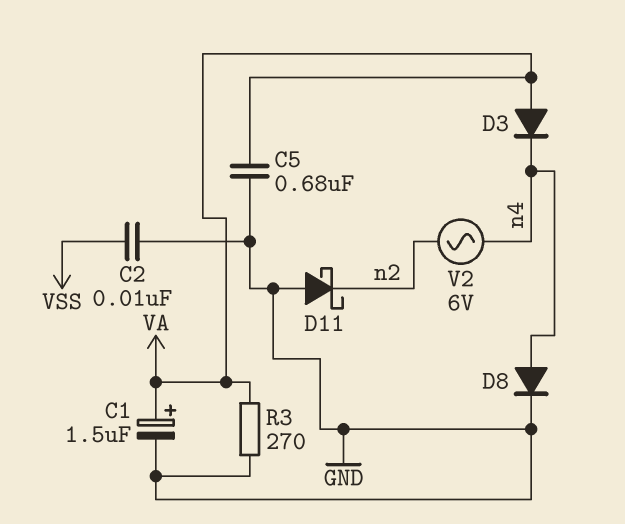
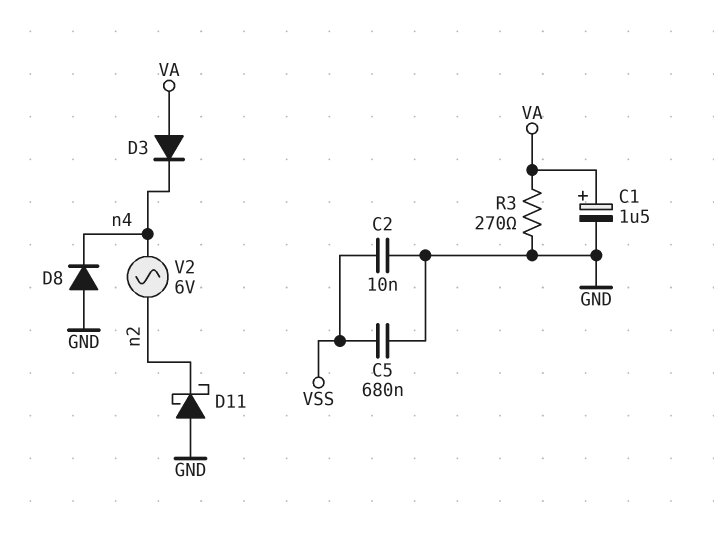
C5: 680nF (GND, VA) -> 680nF (GND, VSS)
D8: diode (A n4, K GND) -> diode (A GND, K n4)

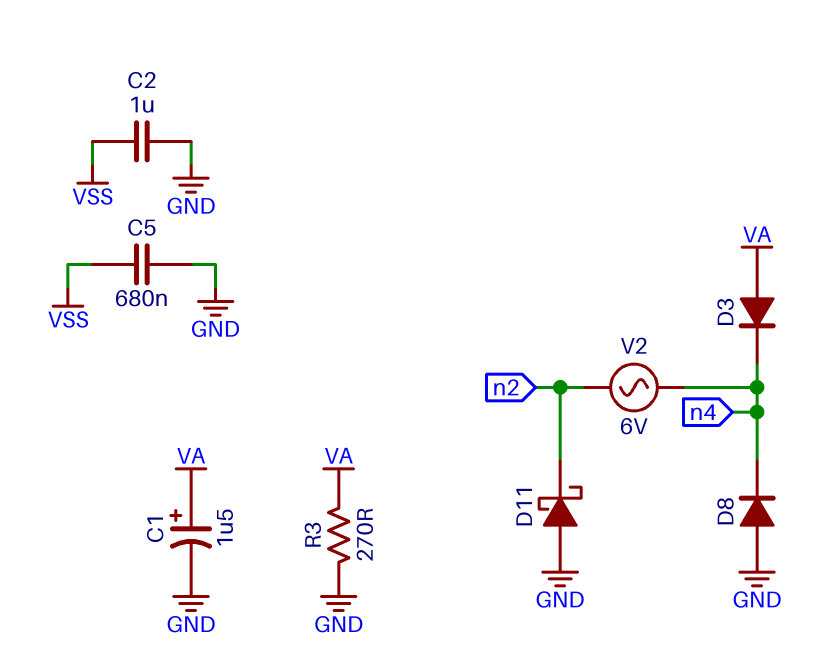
C2: 10nF (GND, VSS) -> 1uF (GND, VSS)

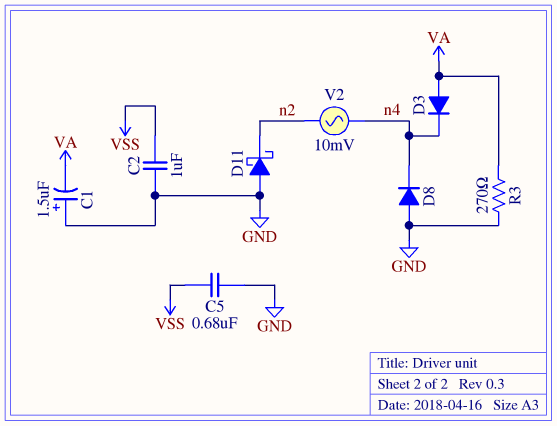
C1: 1.5uF (plus VA, minus GND) -> 1.5uF (plus GND, minus VA)
V2: AC 6V (n2, n4) -> AC 10mV (n2, n4)

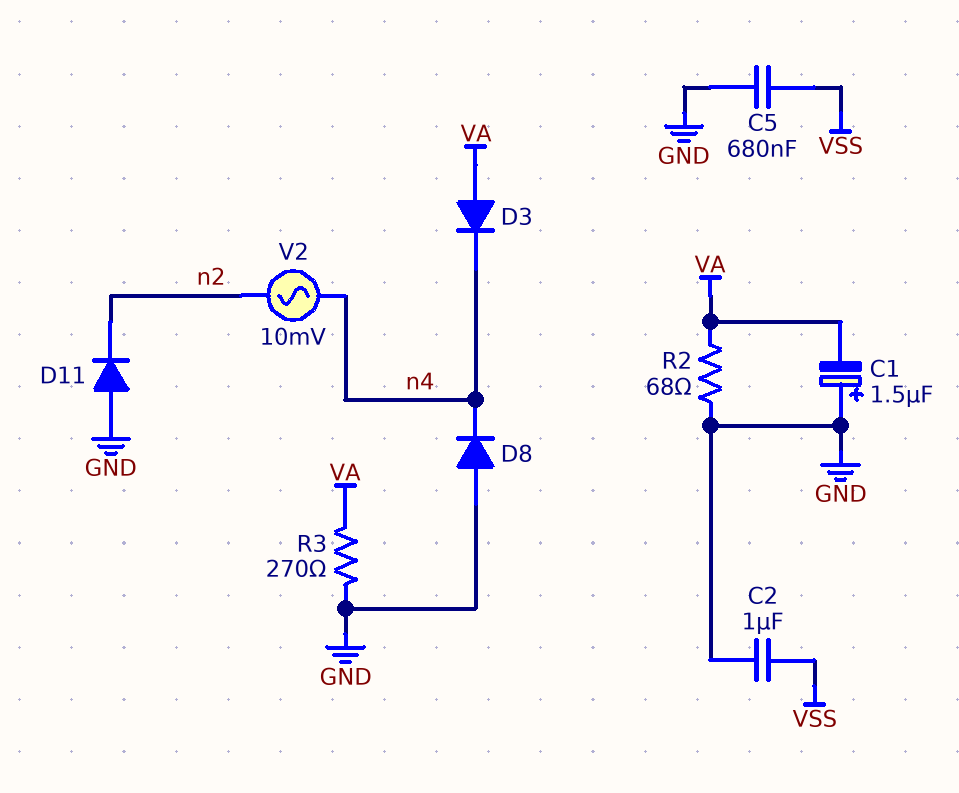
D11: schottky (A GND, K n2) -> diode (A GND, K n2)
R2: none -> 68 (GND, VA)

